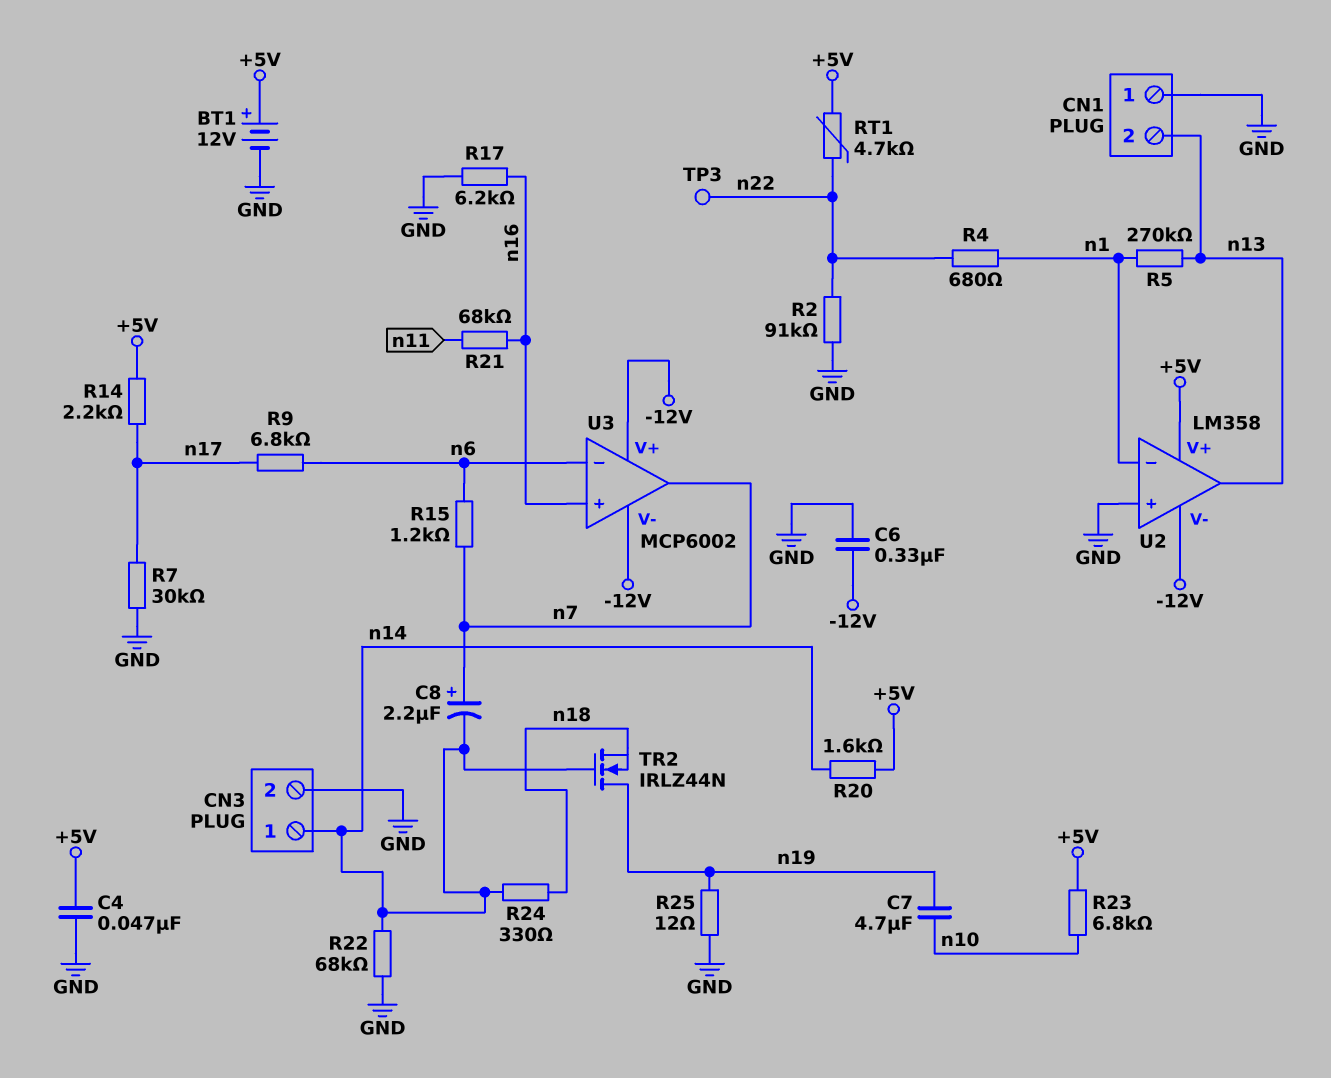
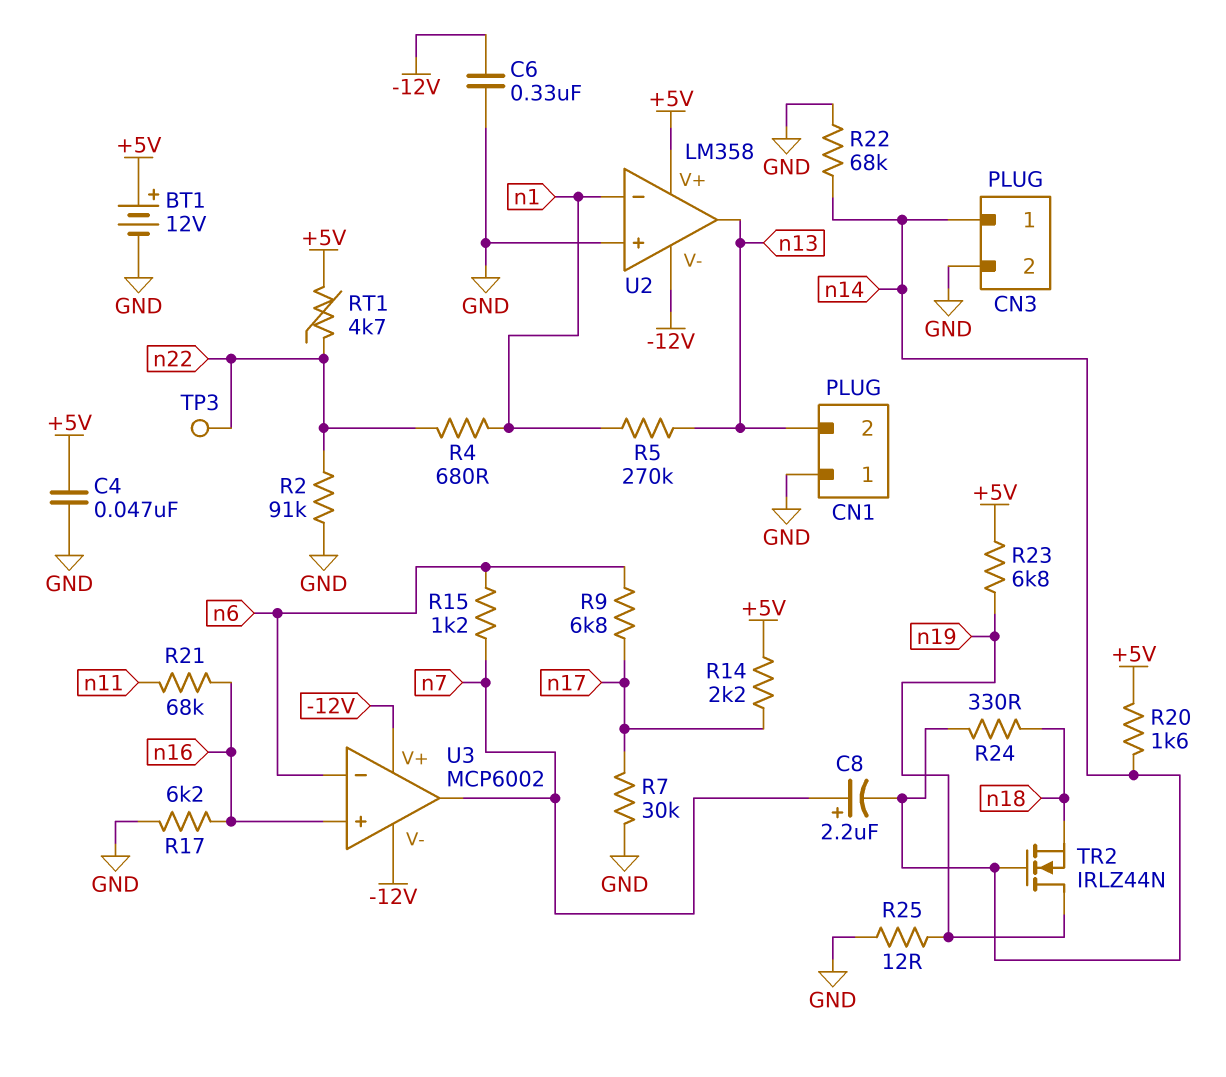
C7: 4.7uF (n10, n19) -> none
R23: 6.8k (+5V, n10) -> 6.8k (+5V, n19)

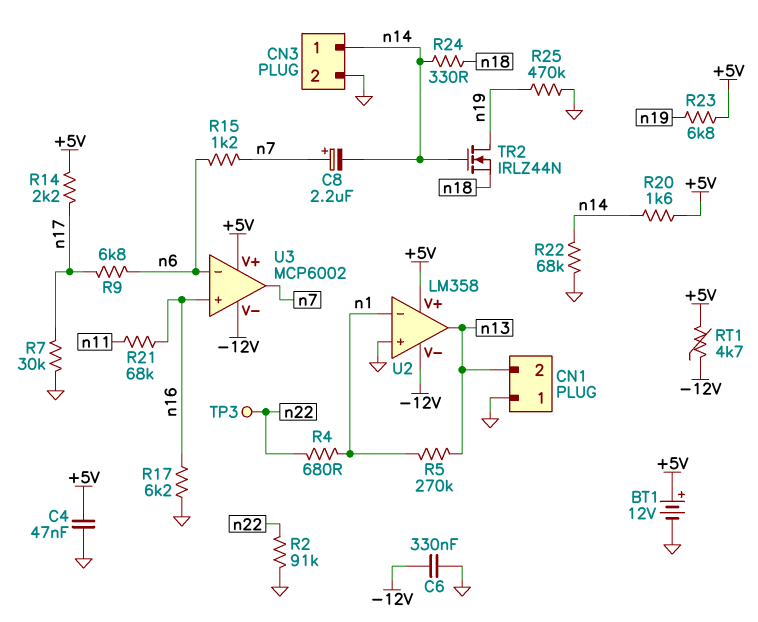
R25: 12 (GND, n19) -> 470k (GND, n19)
RT1: 4.7k (+5V, n22) -> 4.7k (+5V, -12V)
U3 pin V+: -12V -> +5V

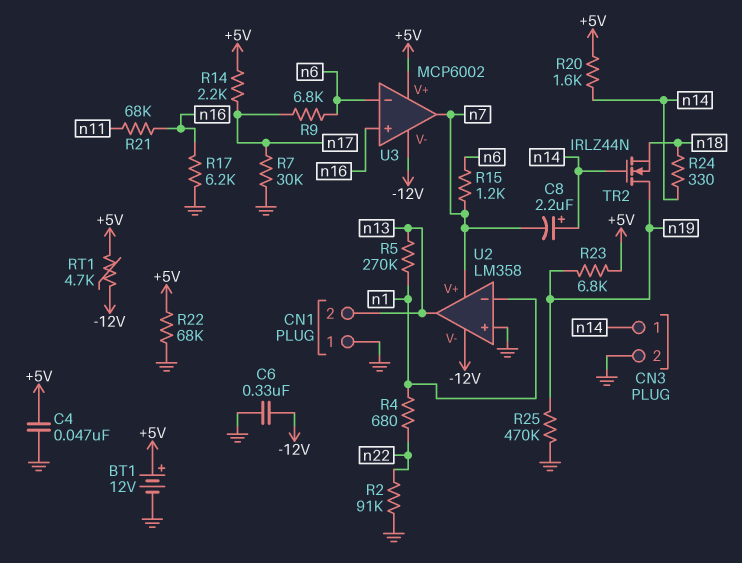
C8: 2.2uF (plus n7, minus n14) -> 2.2uF (plus n14, minus n7)
R22: 68k (GND, n14) -> 68k (+5V, GND)
TP3: test point (n22) -> none
U2 pin V+: +5V -> n7

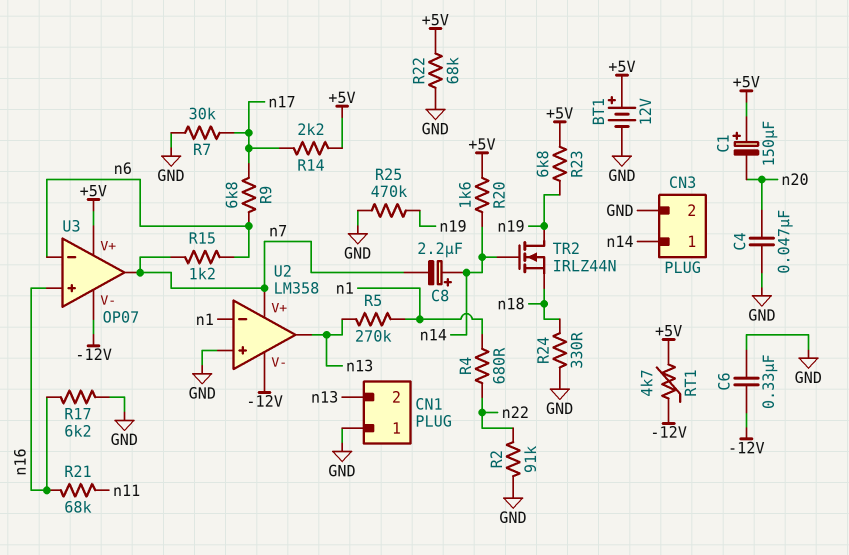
C1: none -> 150uF (plus +5V, minus n20)
C4: 47nF (+5V, GND) -> 47nF (GND, n20)
R24: 330 (n14, n18) -> 330 (GND, n18)
U3: MCP6002 -> OP07

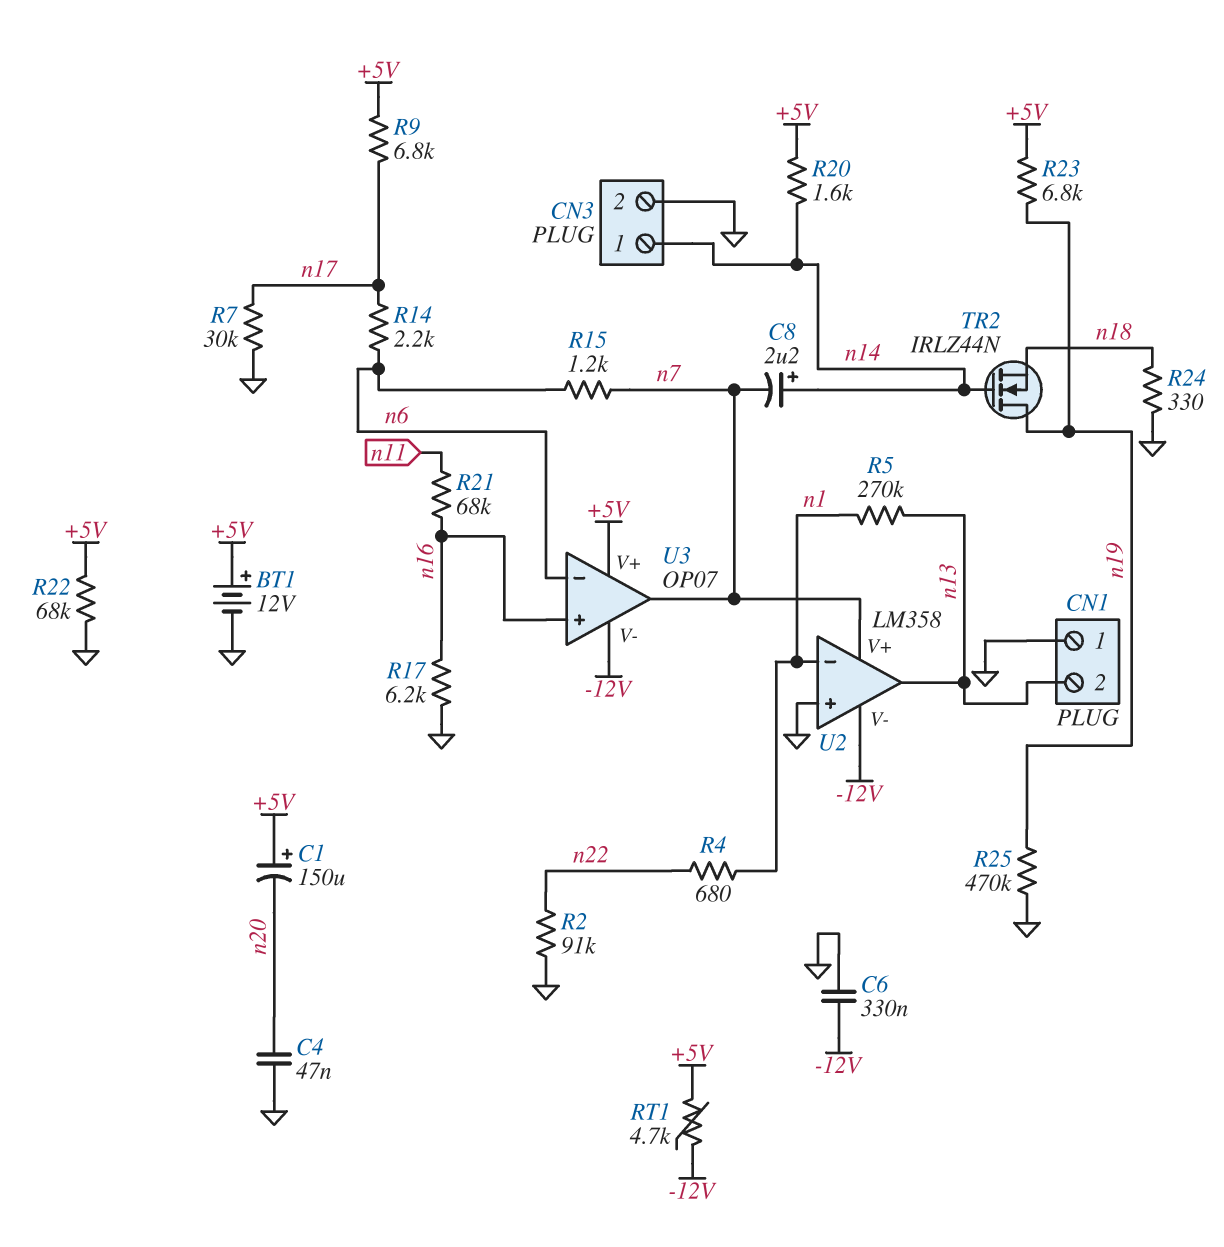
R9: 6.8k (n6, n17) -> 6.8k (+5V, n17)
R14: 2.2k (+5V, n17) -> 2.2k (n6, n17)

